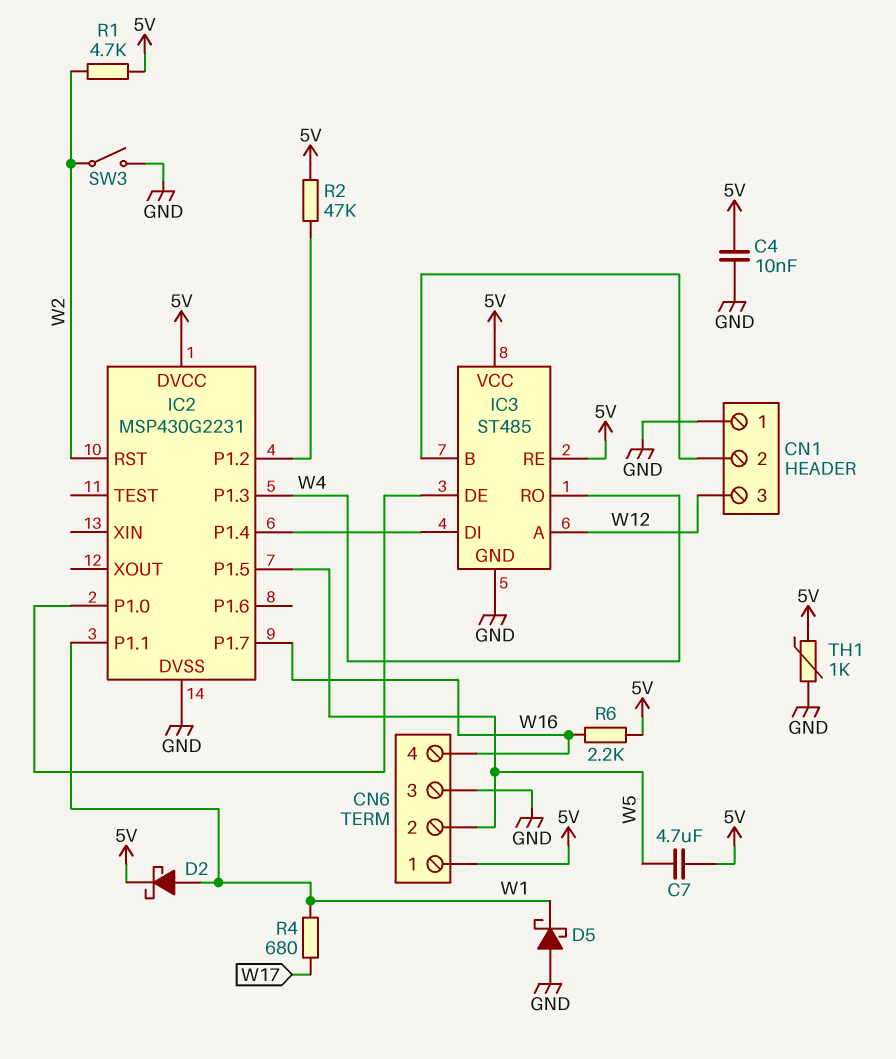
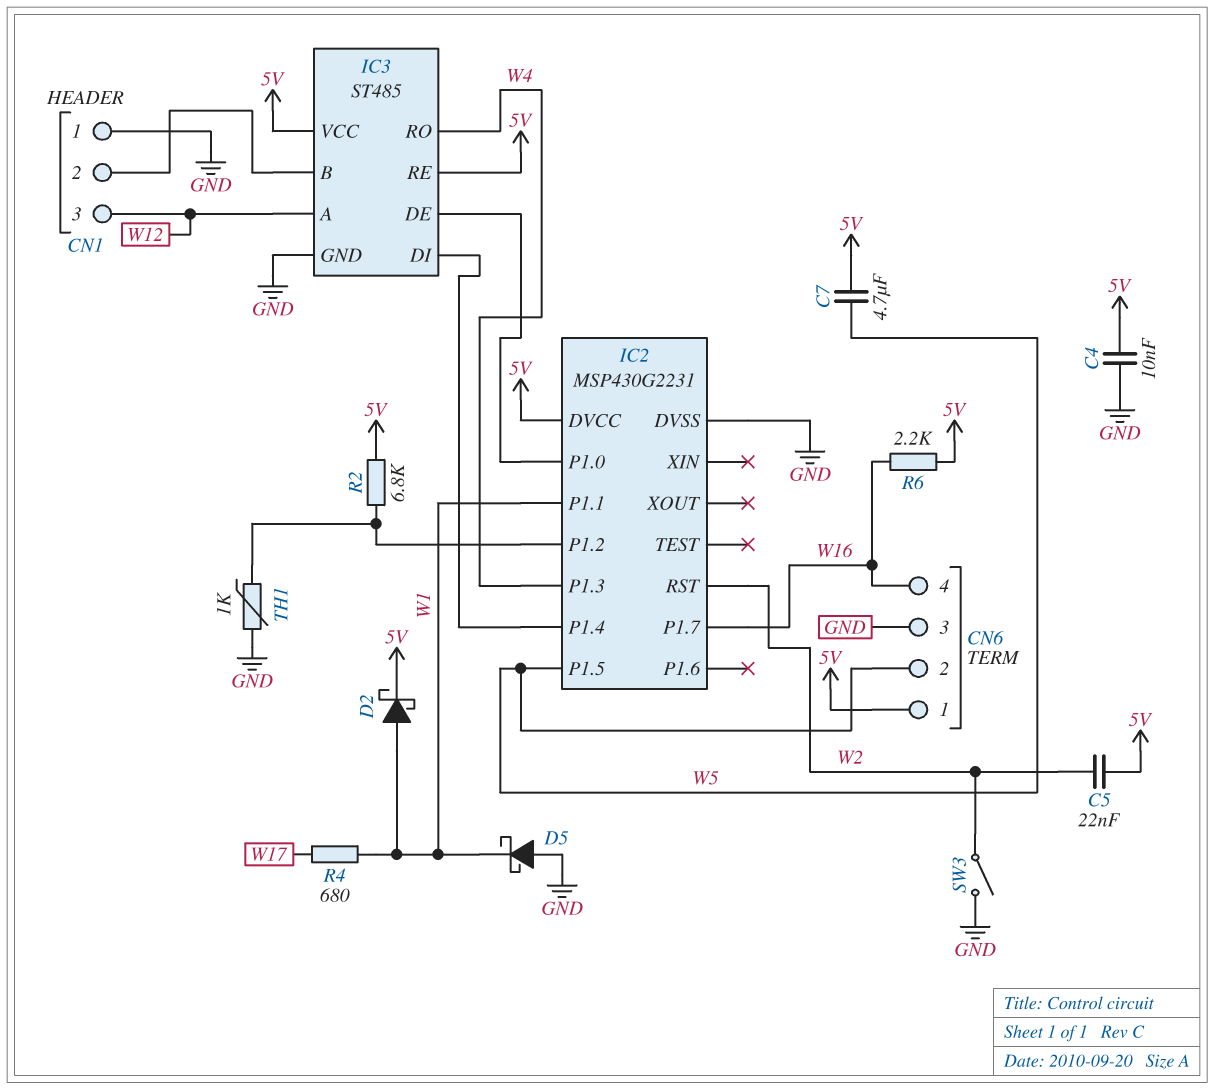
C5: none -> 22nF (5V, W2)
R1: 4.7k (5V, W2) -> none
R2: 47k (5V, IC2/P1.2) -> 6.8k (5V, IC2/P1.2)
TH1: 1k (5V, GND) -> 1k (GND, IC2/P1.2)

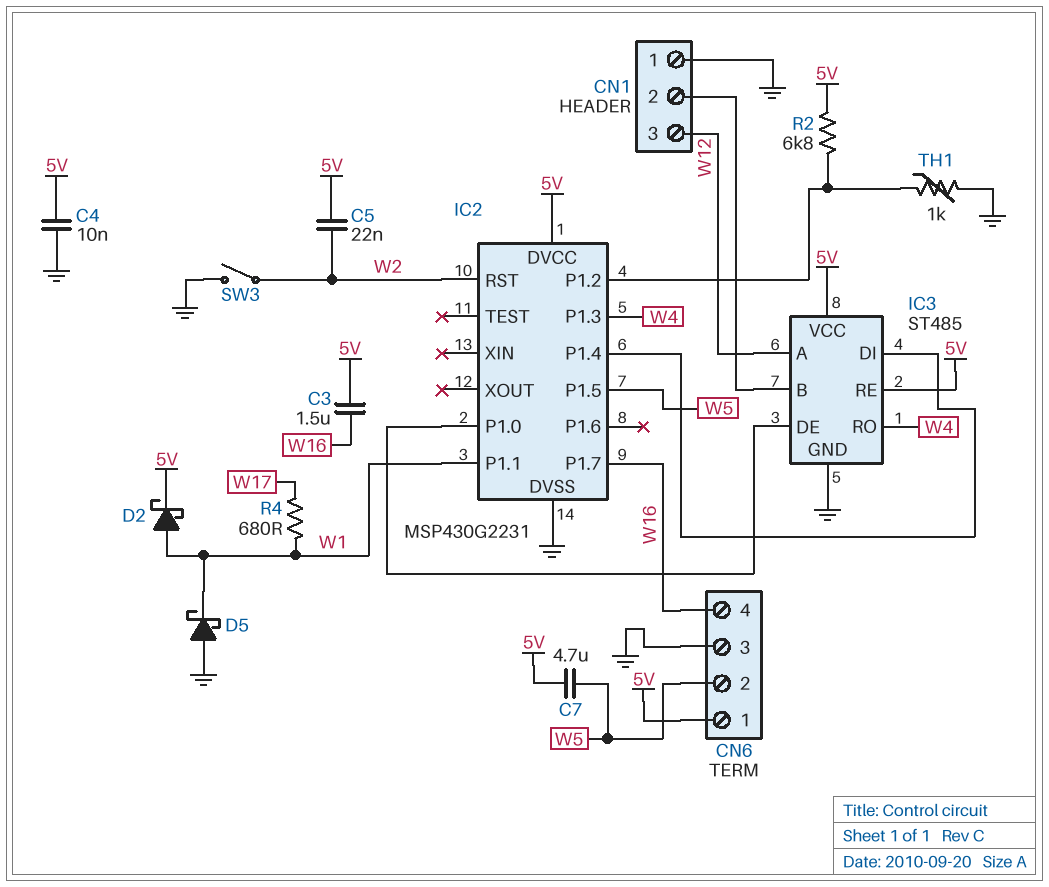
C3: none -> 1.5uF (5V, W16)
R6: 2.2k (5V, W16) -> none

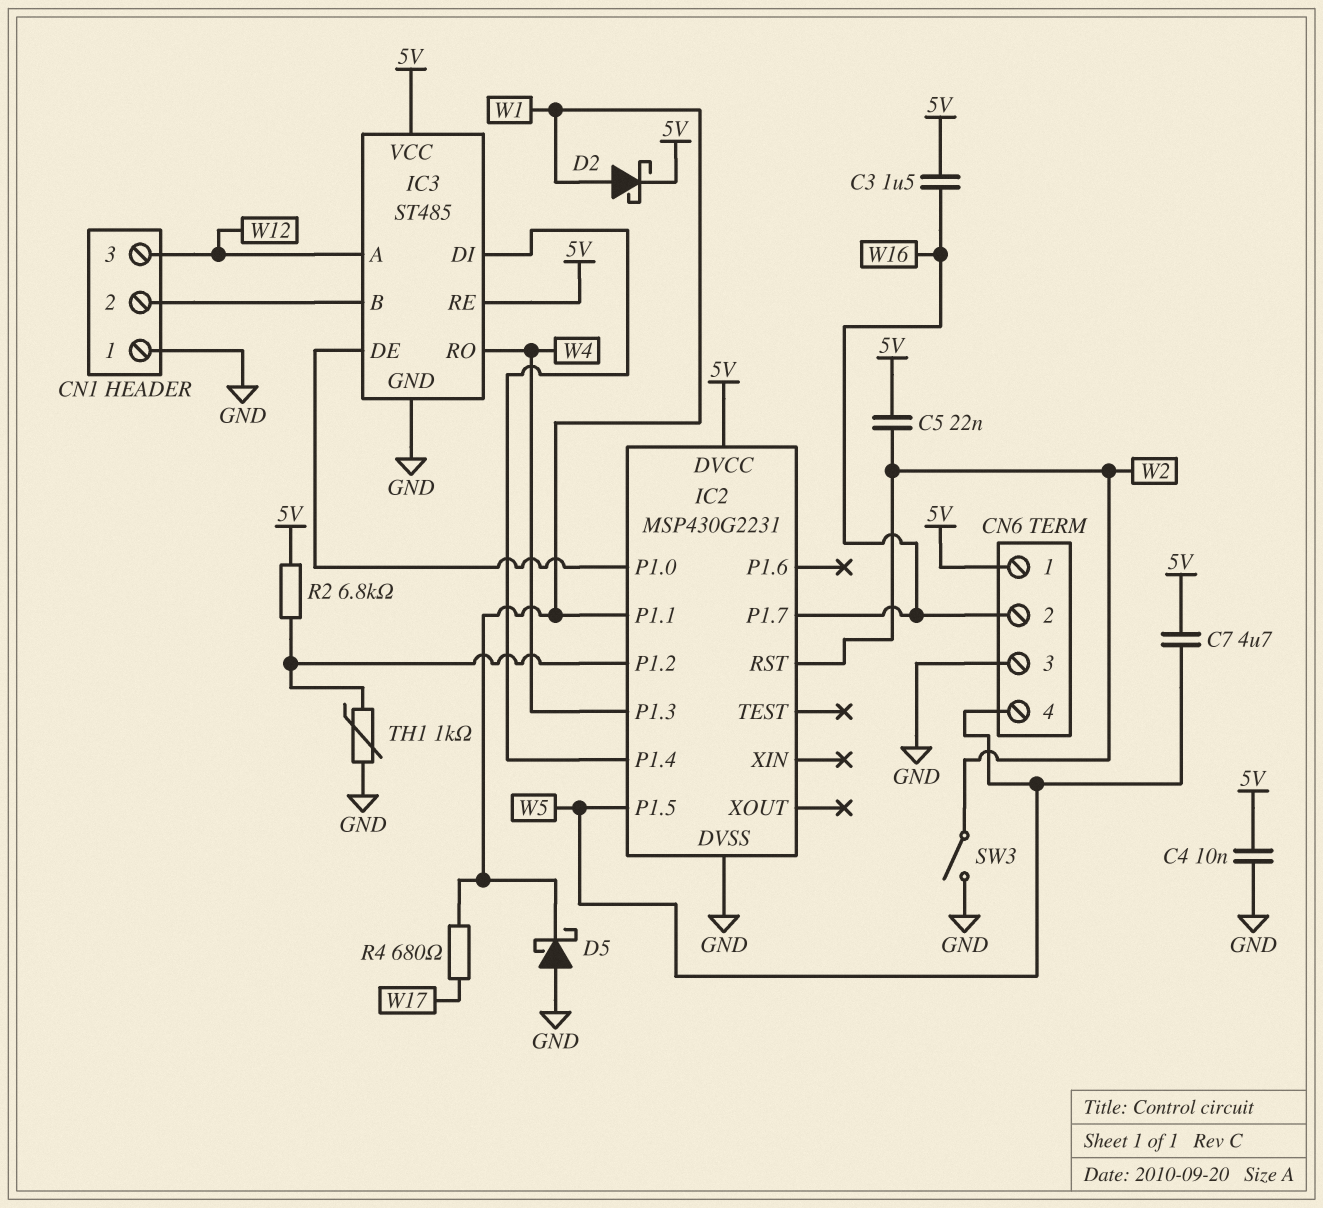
CN6 pin 2: W5 -> W16
CN6 pin 4: W16 -> W5

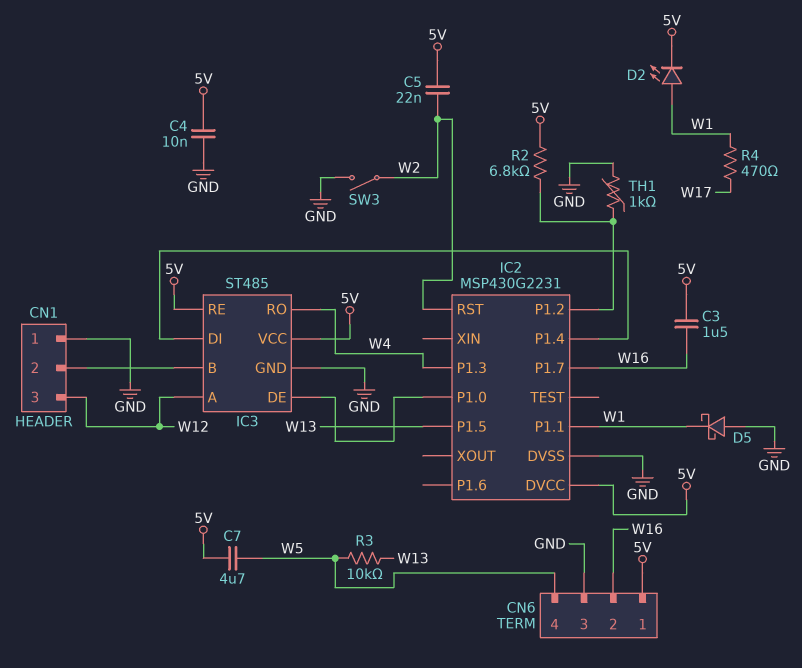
D2: schottky (A W1, K 5V) -> LED (A W1, K 5V)
IC2 pin P1.5: W5 -> W13
R3: none -> 10k (W5, W13)
R4: 680 (W1, W17) -> 470 (W1, W17)

